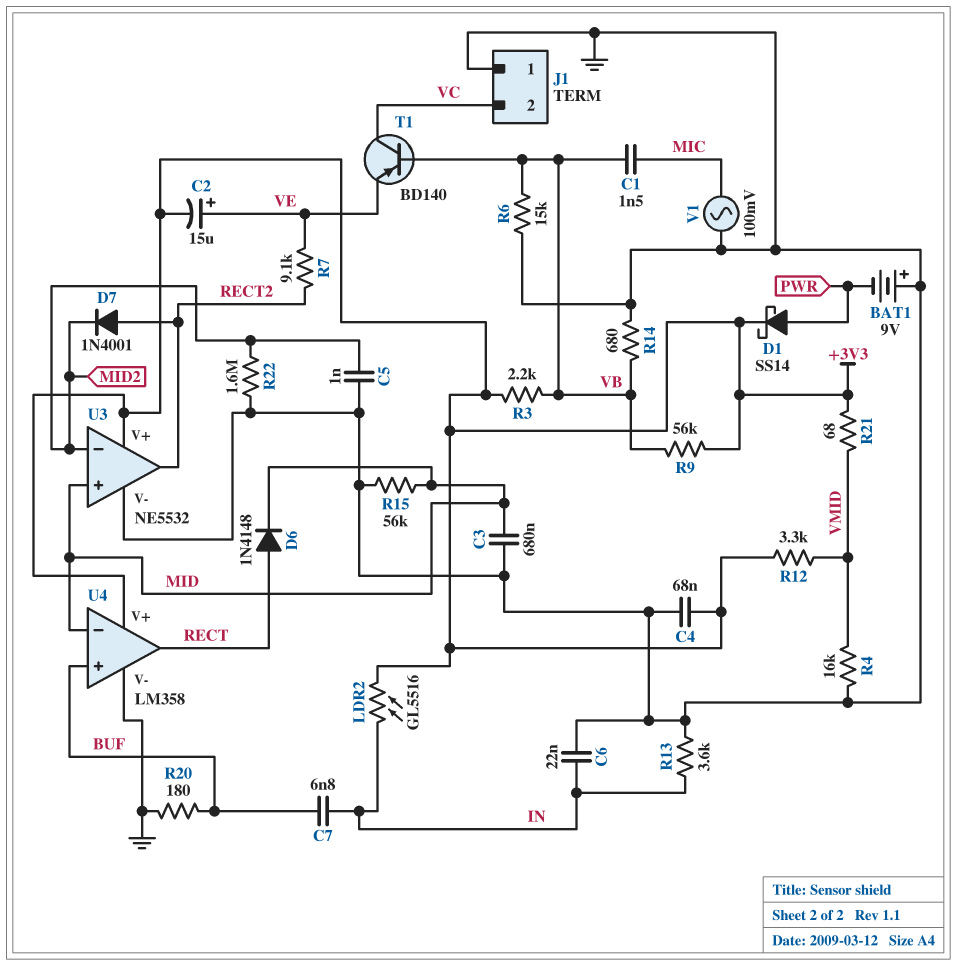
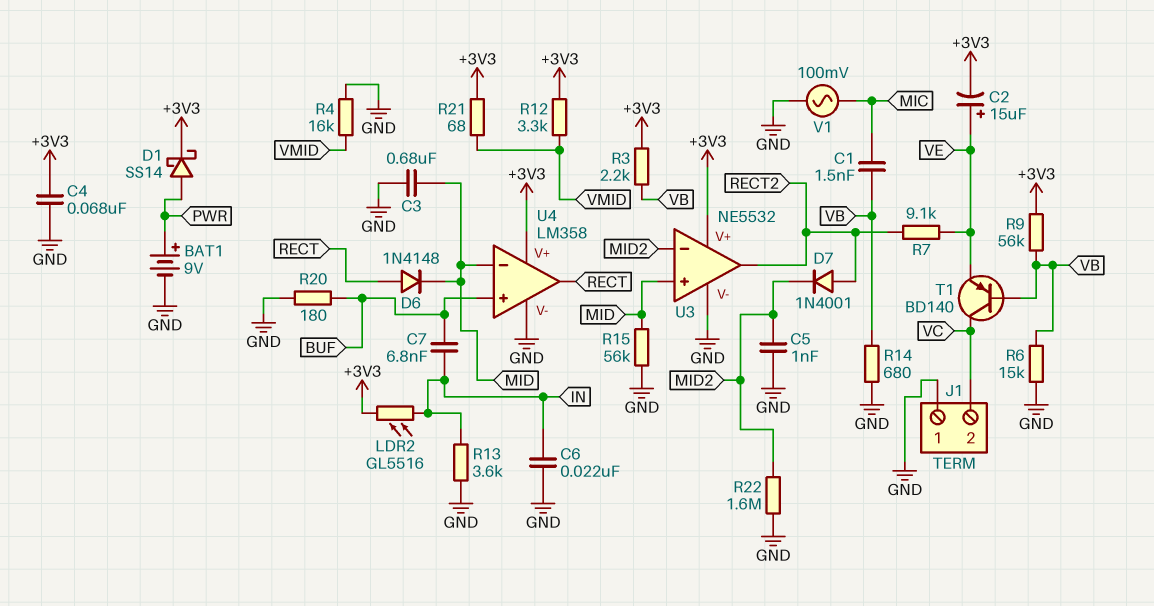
BAT1: 9V (plus GND, minus PWR) -> 9V (plus PWR, minus GND)

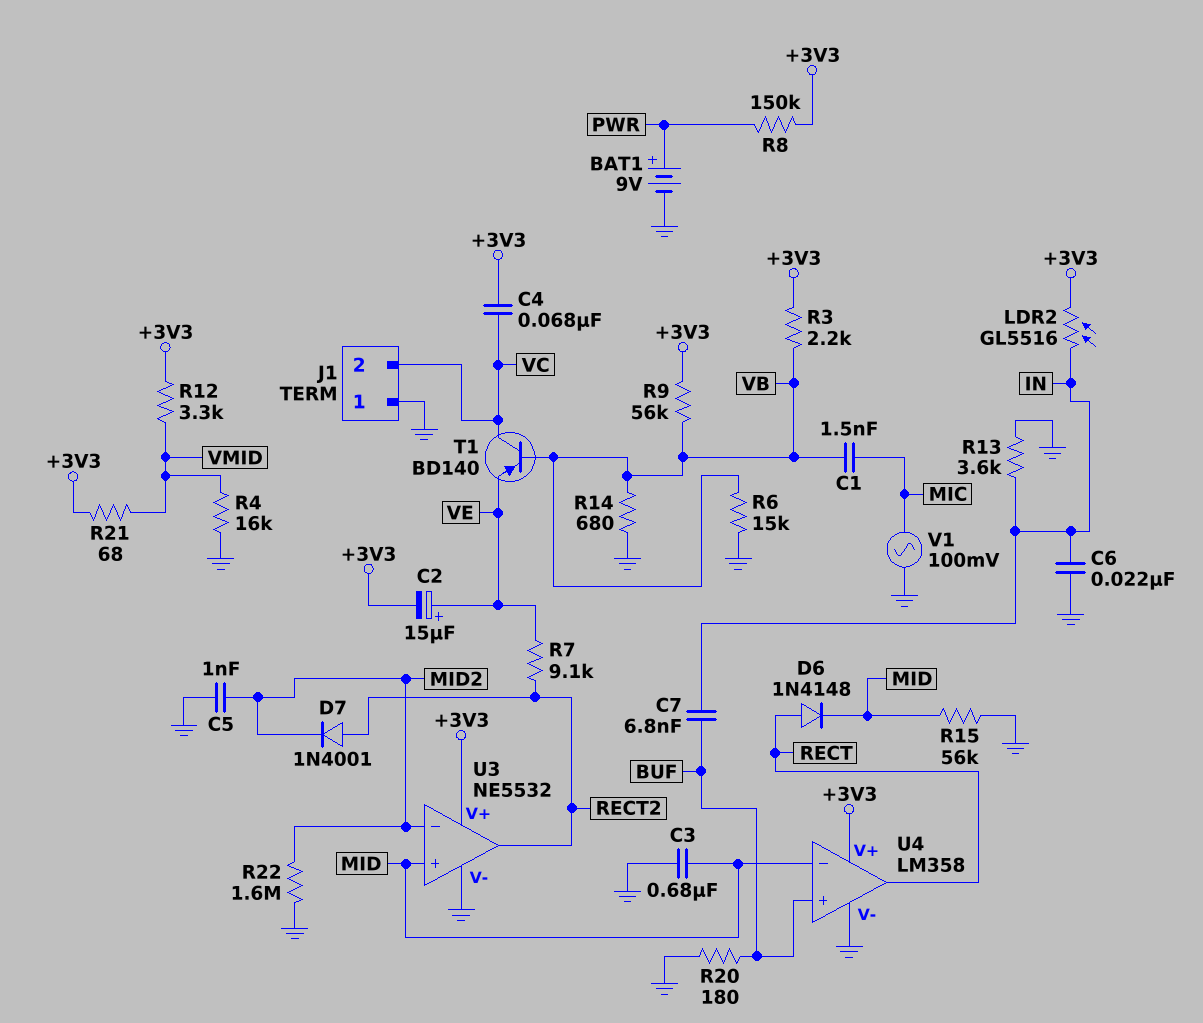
C4: 68nF (+3V3, GND) -> 68nF (+3V3, VC)
D1: schottky SS14 (A PWR, K +3V3) -> none
R8: none -> 150k (+3V3, PWR)

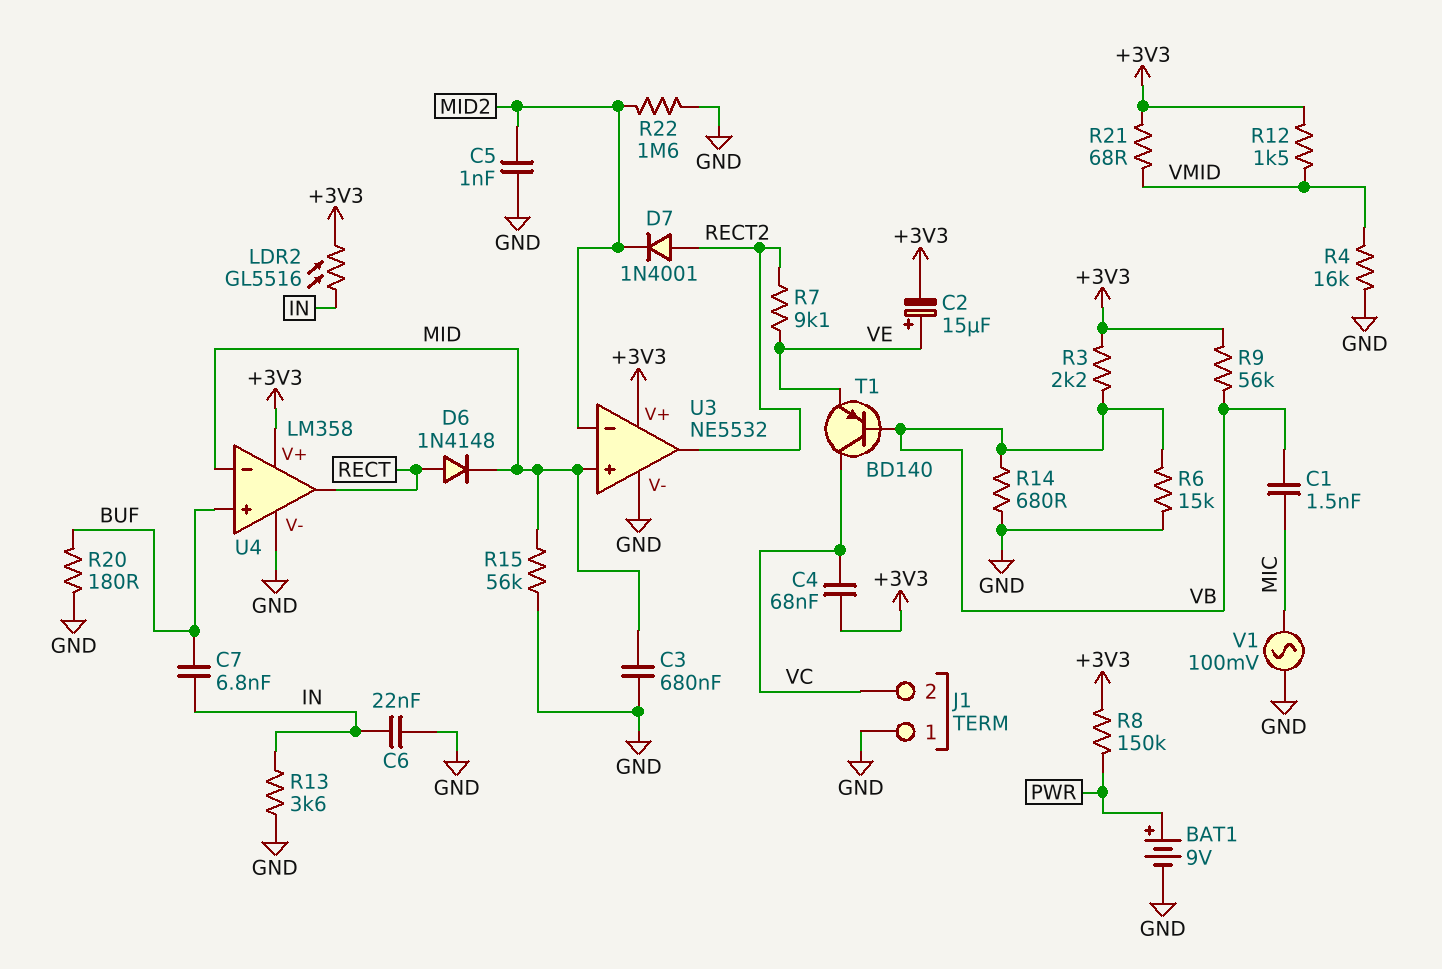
R12: 3.3k (+3V3, VMID) -> 1.5k (+3V3, VMID)

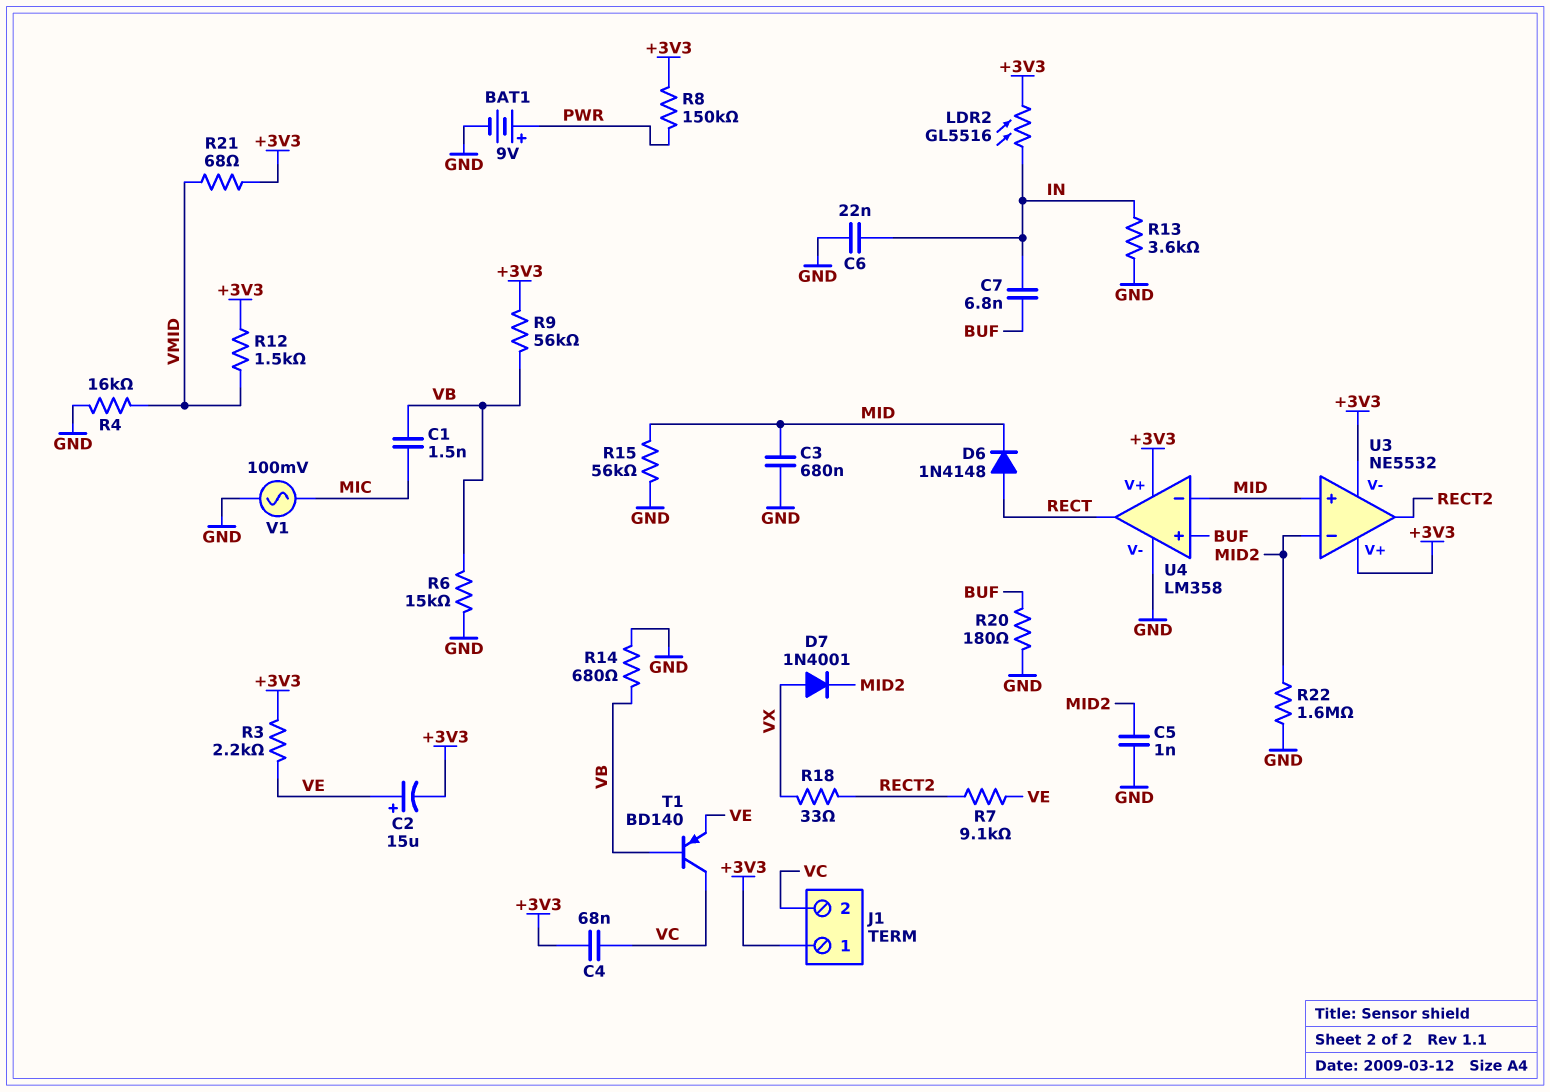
D7: diode 1N4001 (A RECT2, K MID2) -> diode 1N4001 (A VX, K MID2)
J1 pin 1: GND -> +3V3
R3: 2.2k (+3V3, VB) -> 2.2k (+3V3, VE)
R18: none -> 33 (RECT2, VX)
U3 pin V-: GND -> +3V3

